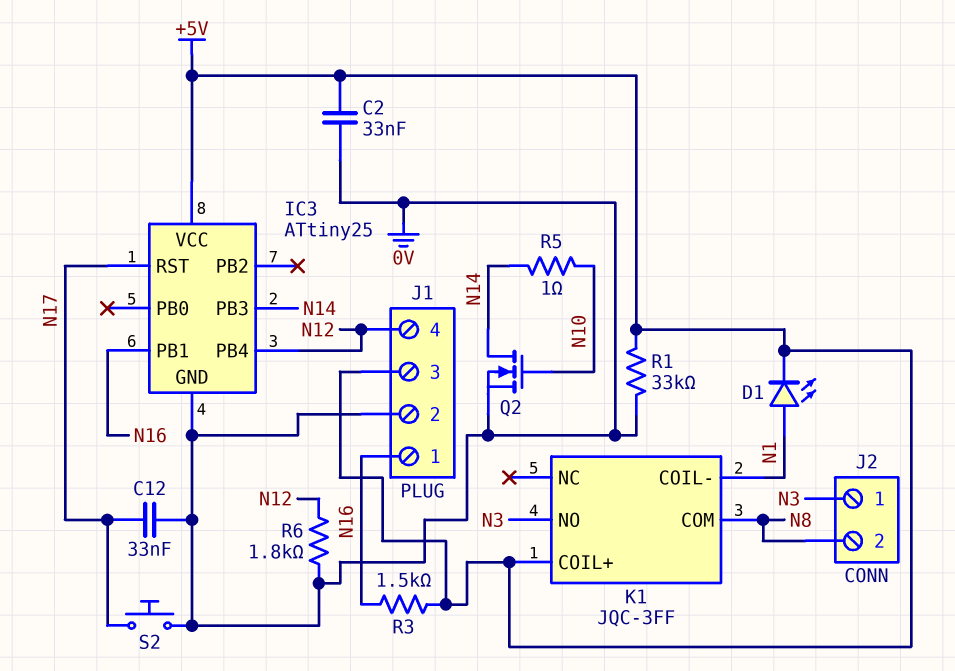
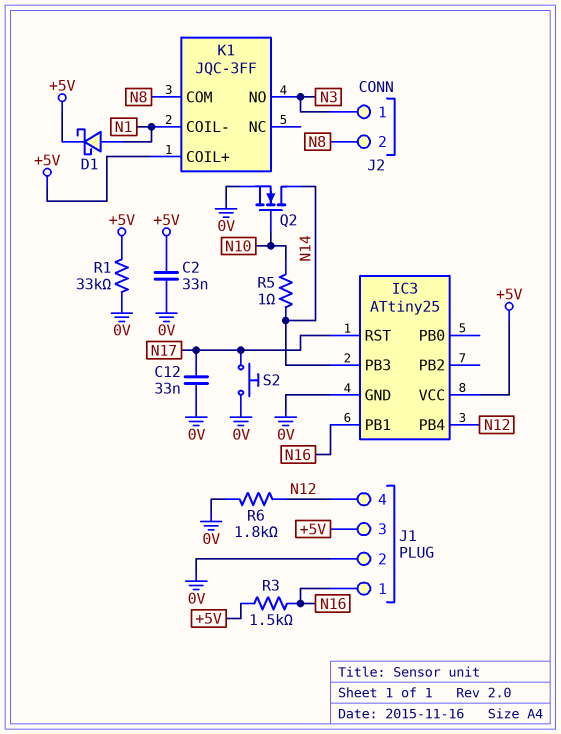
D1: LED (A N1, K +5V) -> schottky (A N1, K +5V)

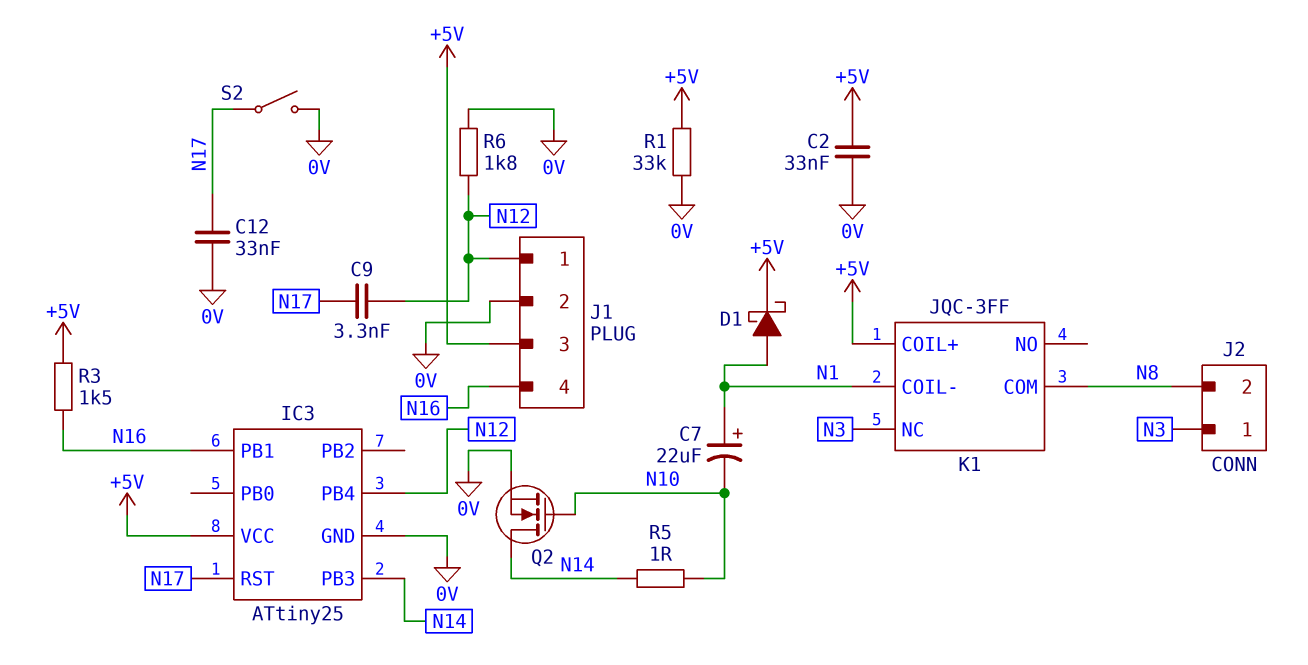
C7: none -> 22uF (plus N1, minus N10)
C9: none -> 3.3nF (N12, N17)
J1 pin 1: N16 -> N12
J1 pin 4: N12 -> N16
K1 pin NC: none -> N3
K1 pin NO: N3 -> none
S2: button (0V, N17) -> switch (0V, N17)

